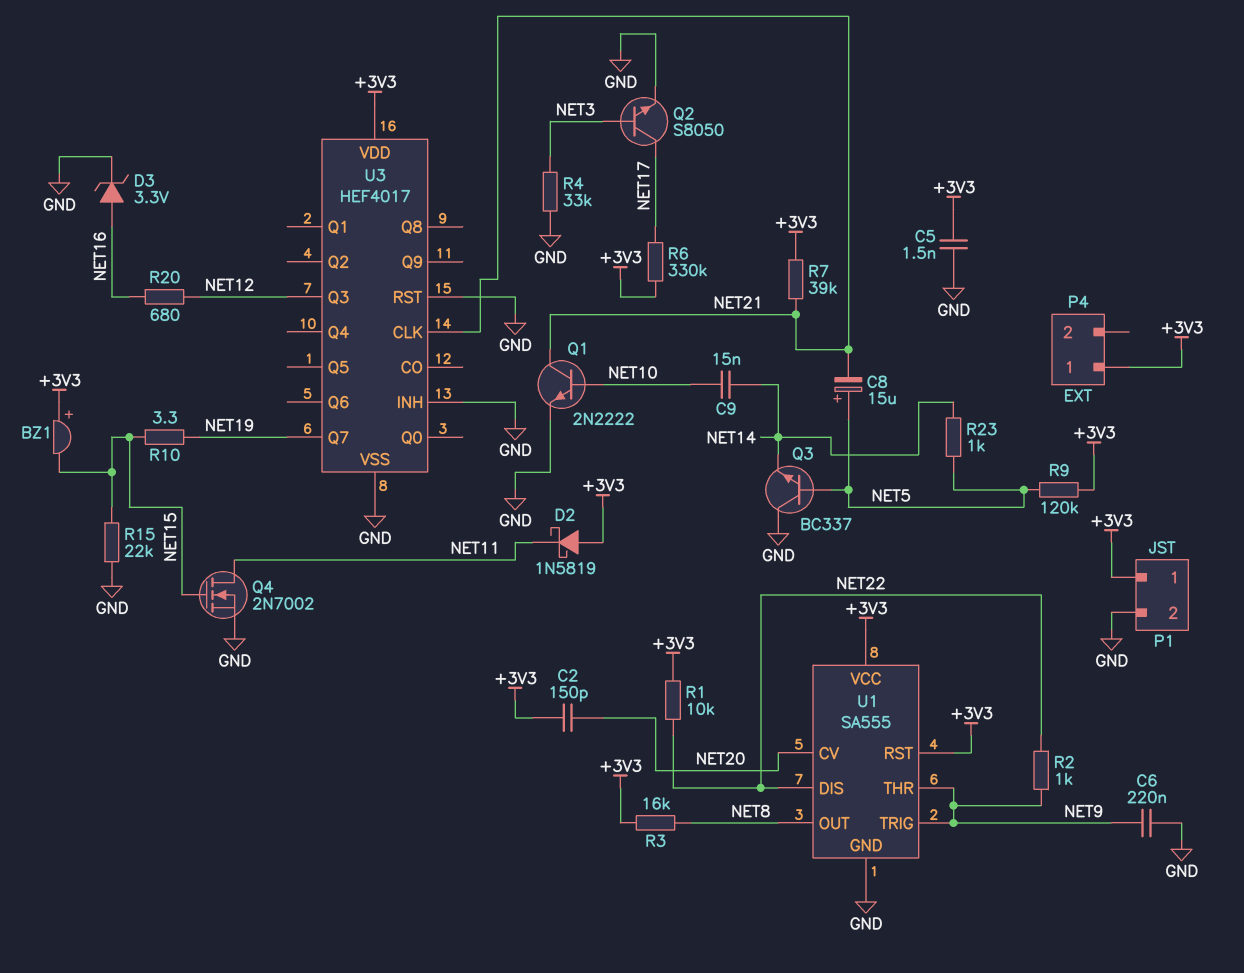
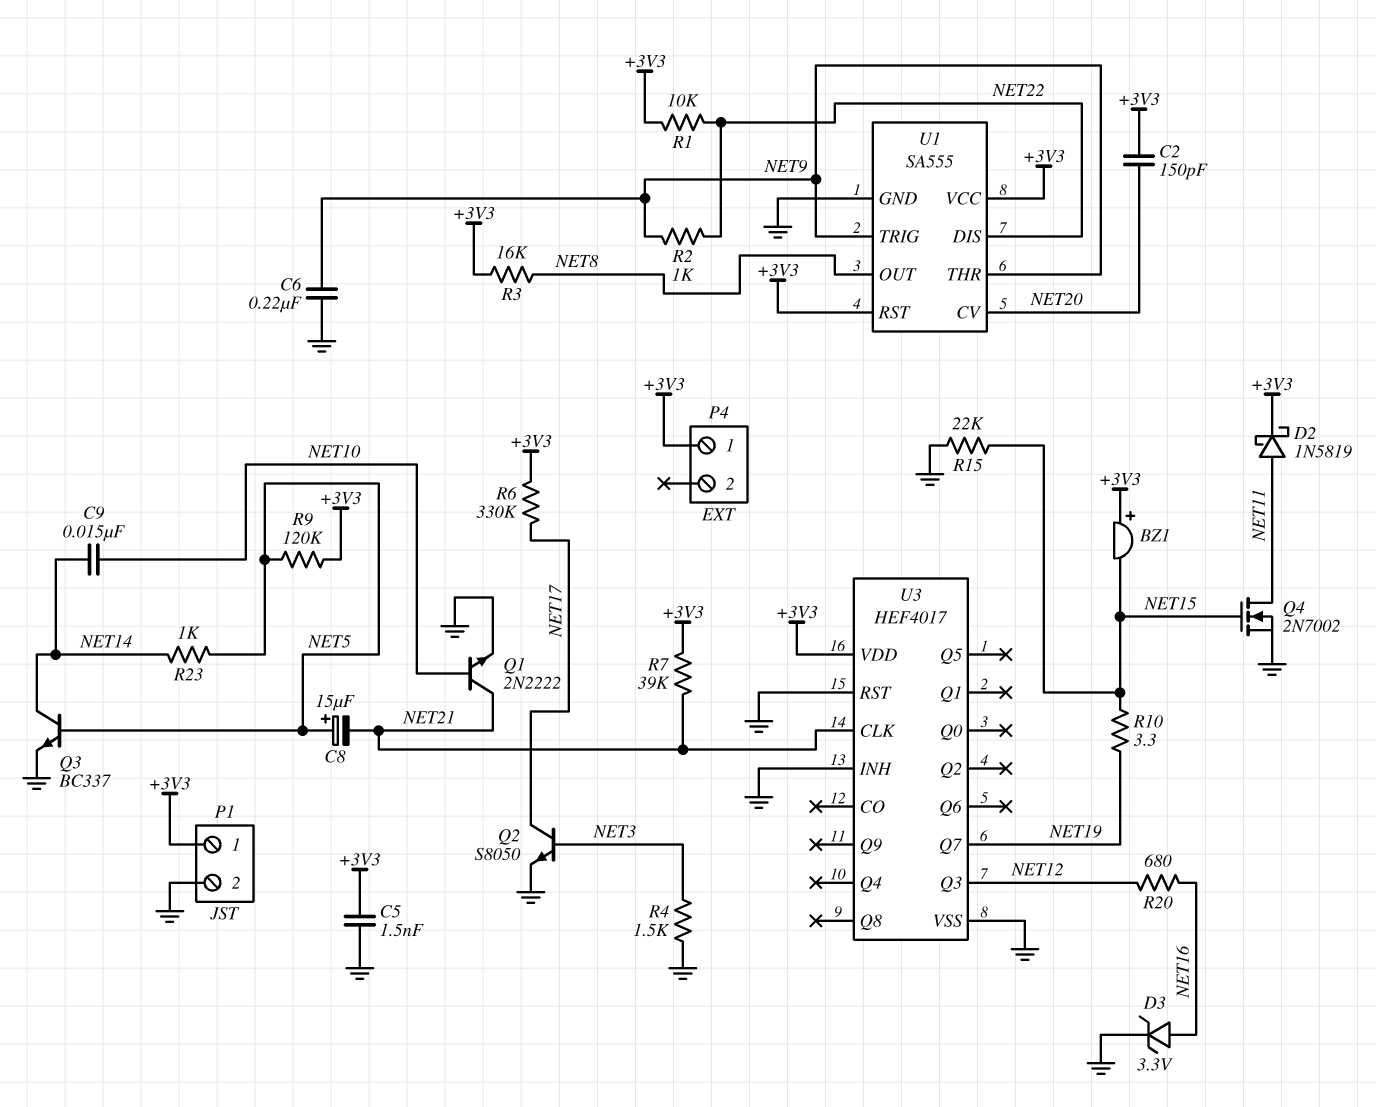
D2: schottky 1N5819 (A +3V3, K NET11) -> schottky 1N5819 (A NET11, K +3V3)
Q3: NPN BC337 (B NET5, C GND, E NET14) -> NPN BC337 (B NET5, C NET14, E GND)
R4: 33k (GND, NET3) -> 1.5k (GND, NET3)

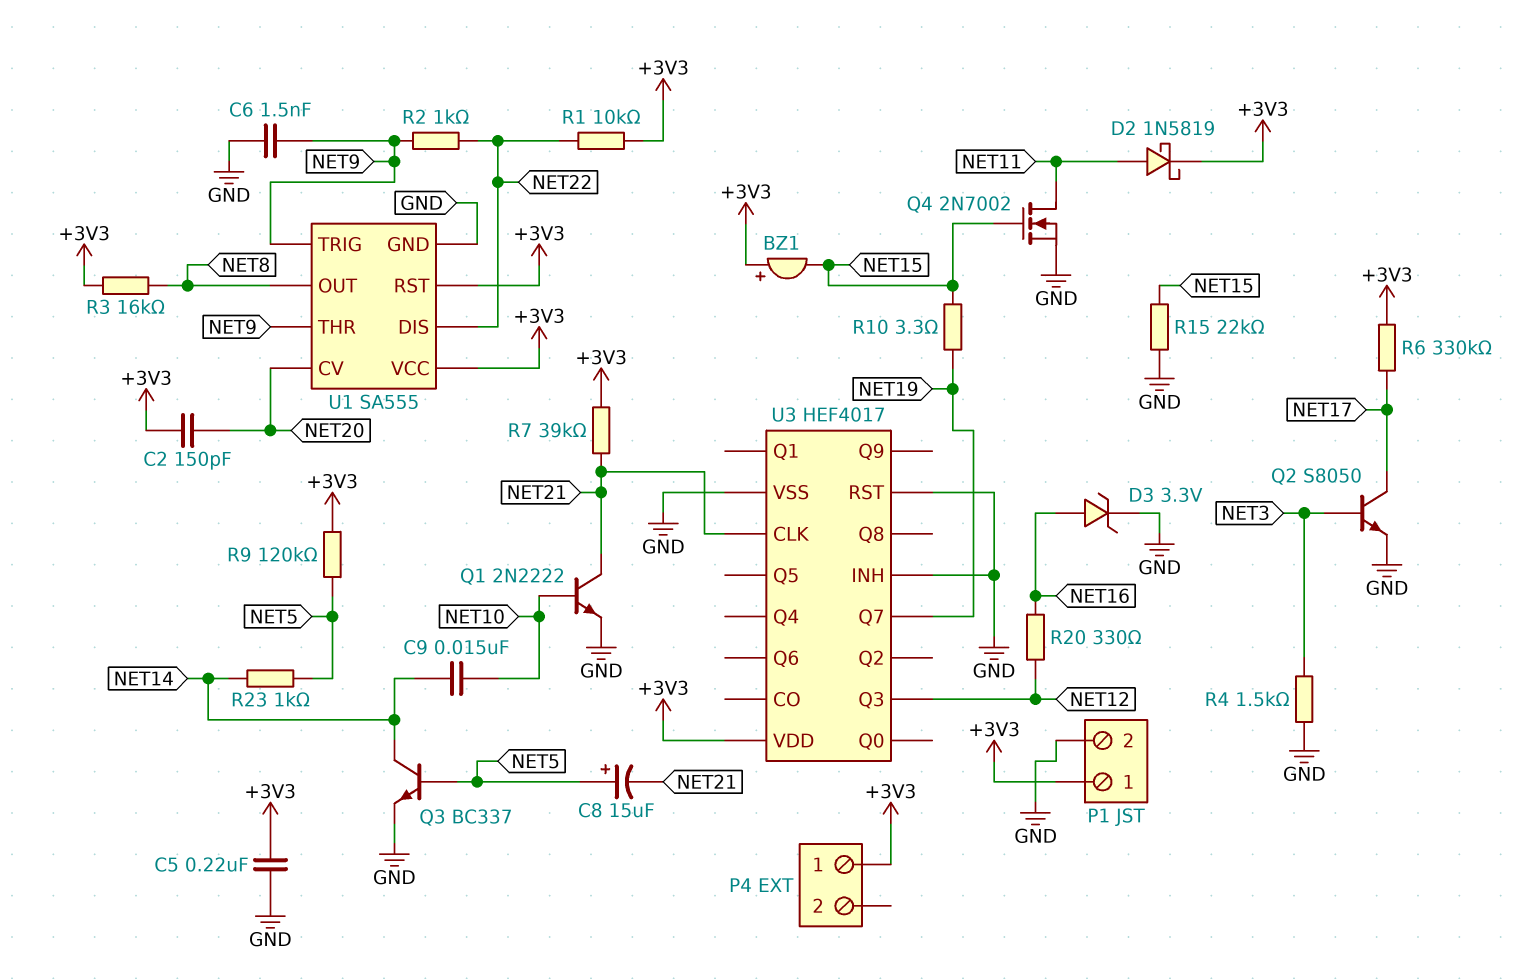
C5: 1.5nF (+3V3, GND) -> 220nF (+3V3, GND)
C6: 220nF (GND, NET9) -> 1.5nF (GND, NET9)
R20: 680 (NET12, NET16) -> 330 (NET12, NET16)

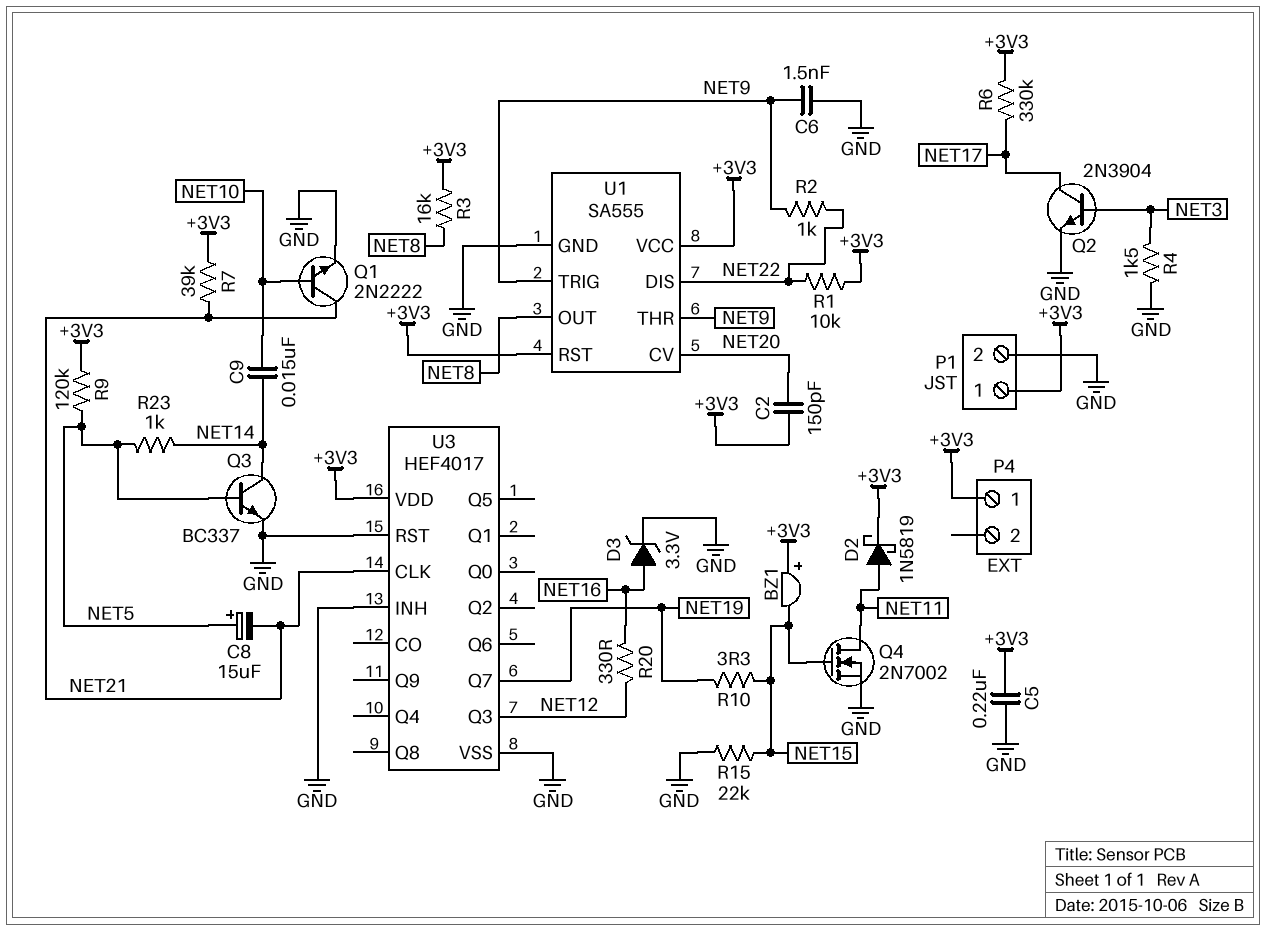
Q2: NPN S8050 (B NET3, C NET17, E GND) -> NPN 2N3904 (B NET3, C NET17, E GND)

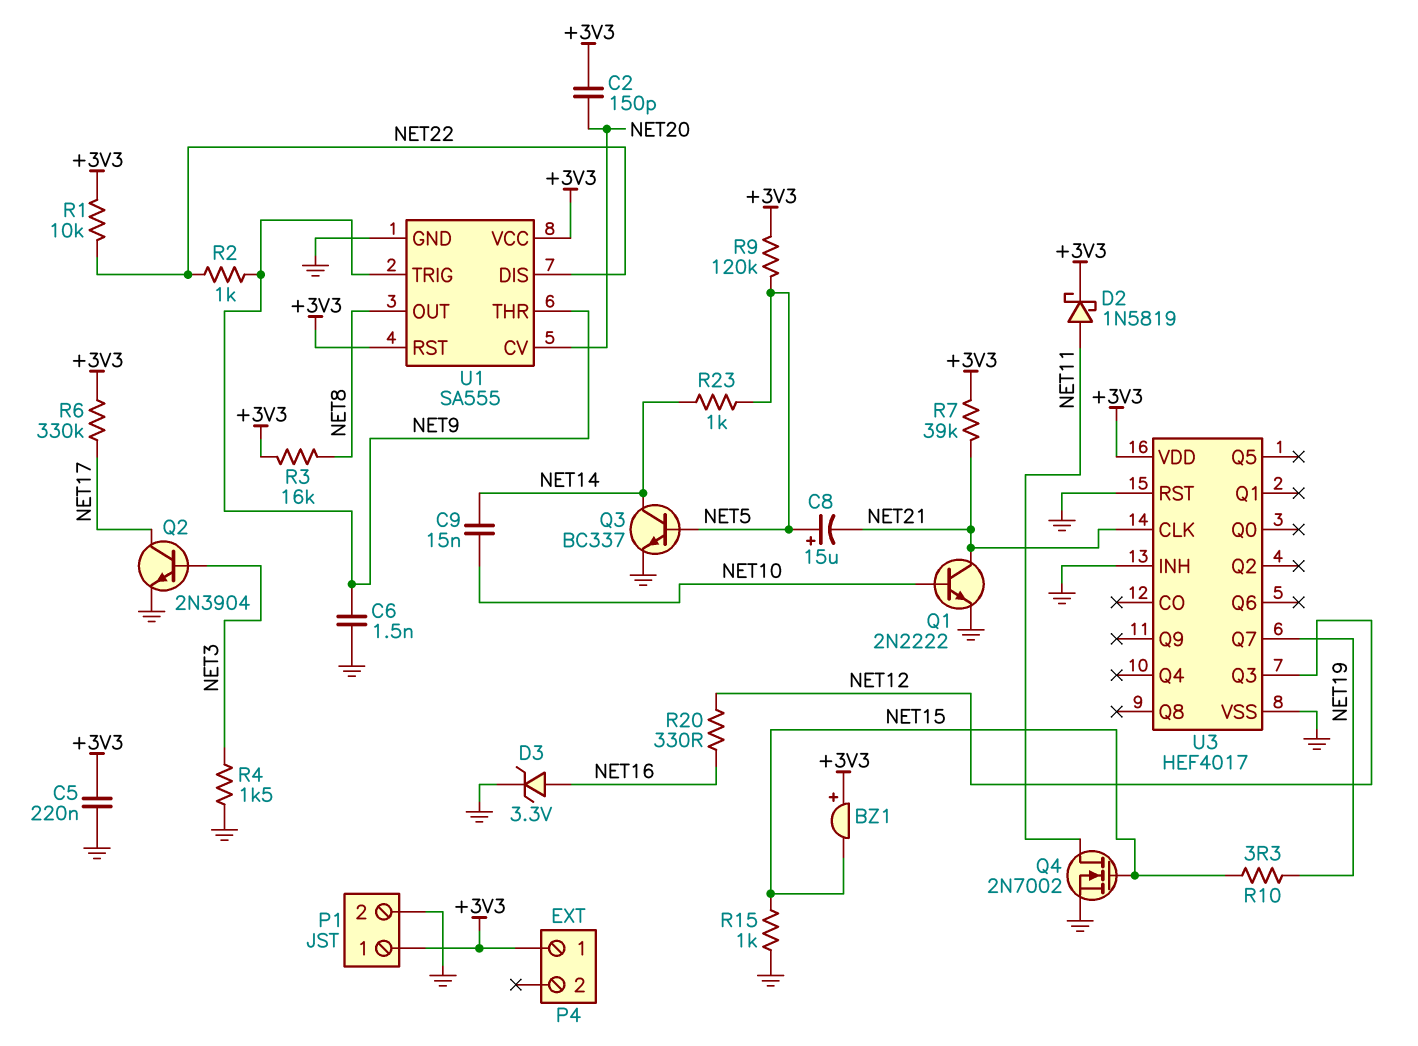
R15: 22k (GND, NET15) -> 1k (GND, NET15)

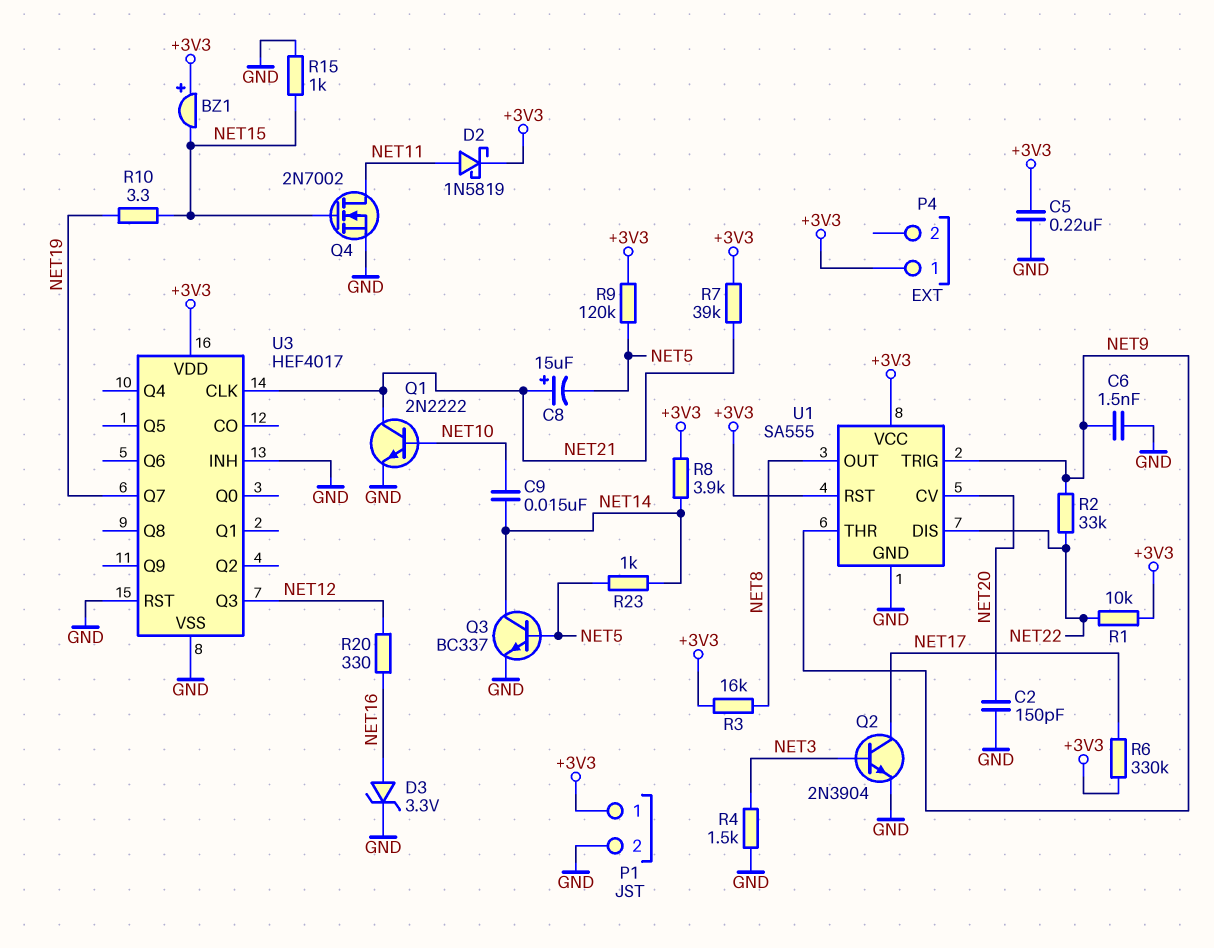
C2: 150pF (+3V3, NET20) -> 150pF (GND, NET20)
C8: 15uF (plus NET5, minus NET21) -> 15uF (plus NET21, minus NET5)
R2: 1k (NET9, NET22) -> 33k (NET9, NET22)
R8: none -> 3.9k (+3V3, NET14)

